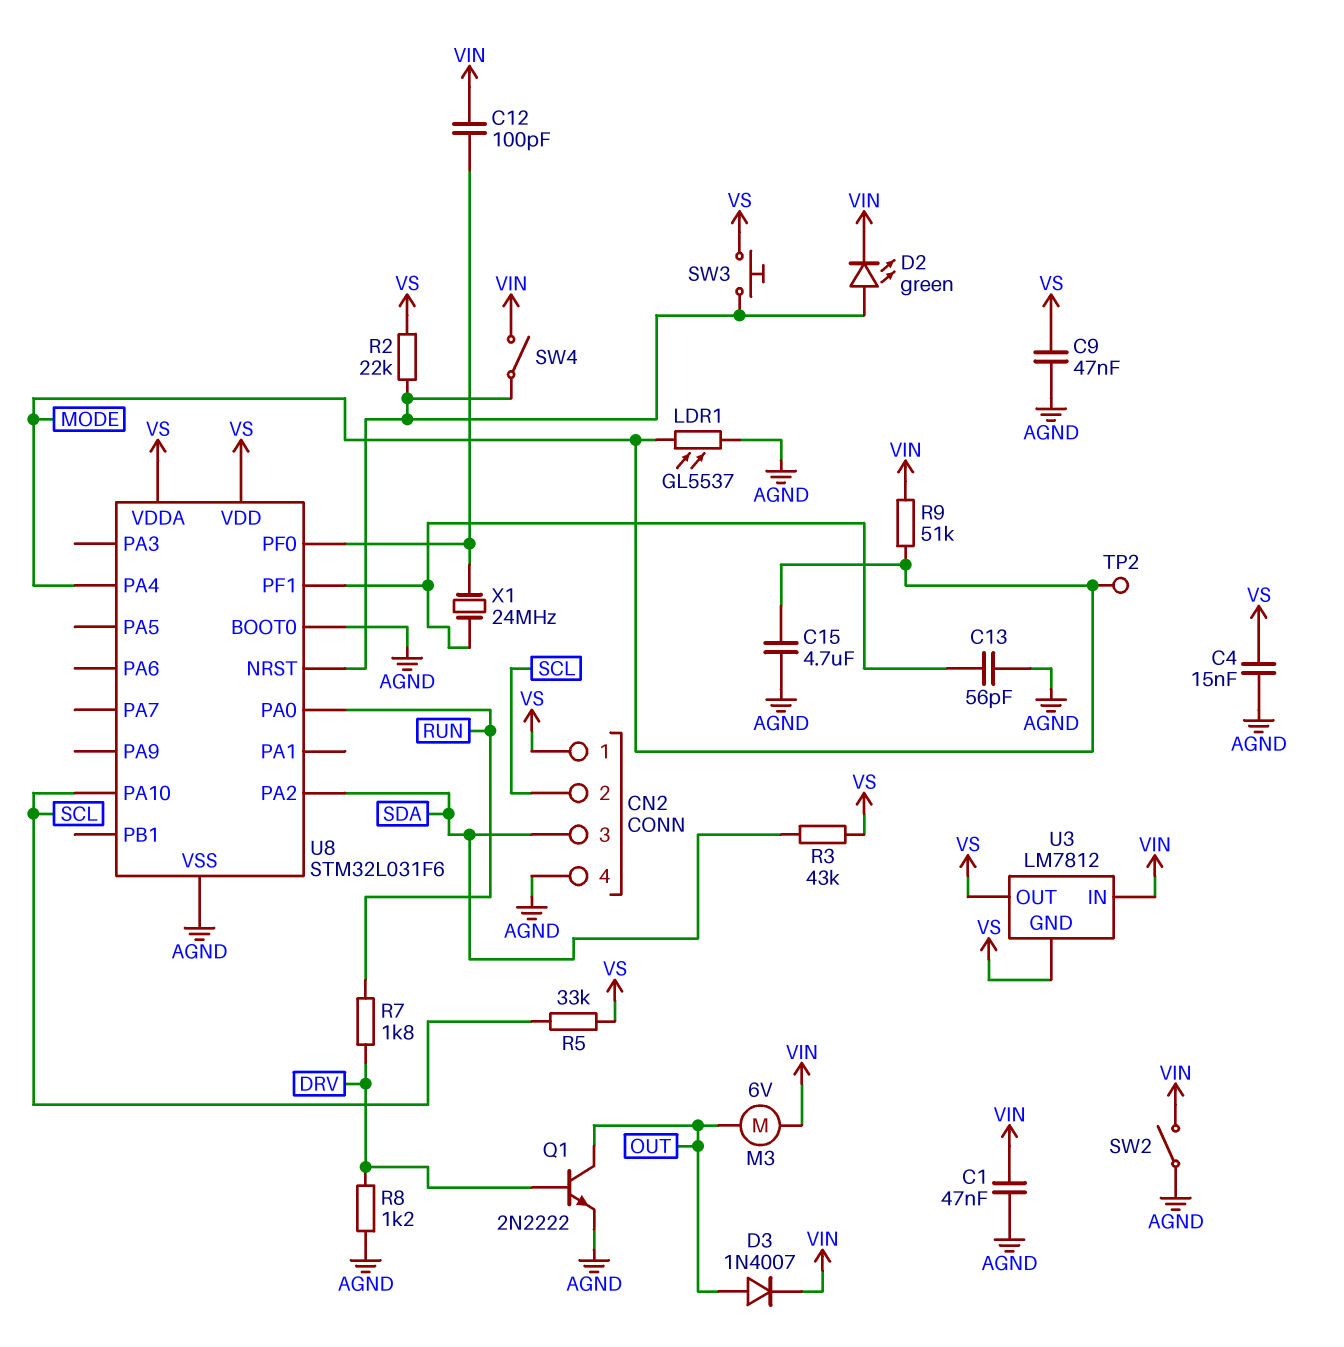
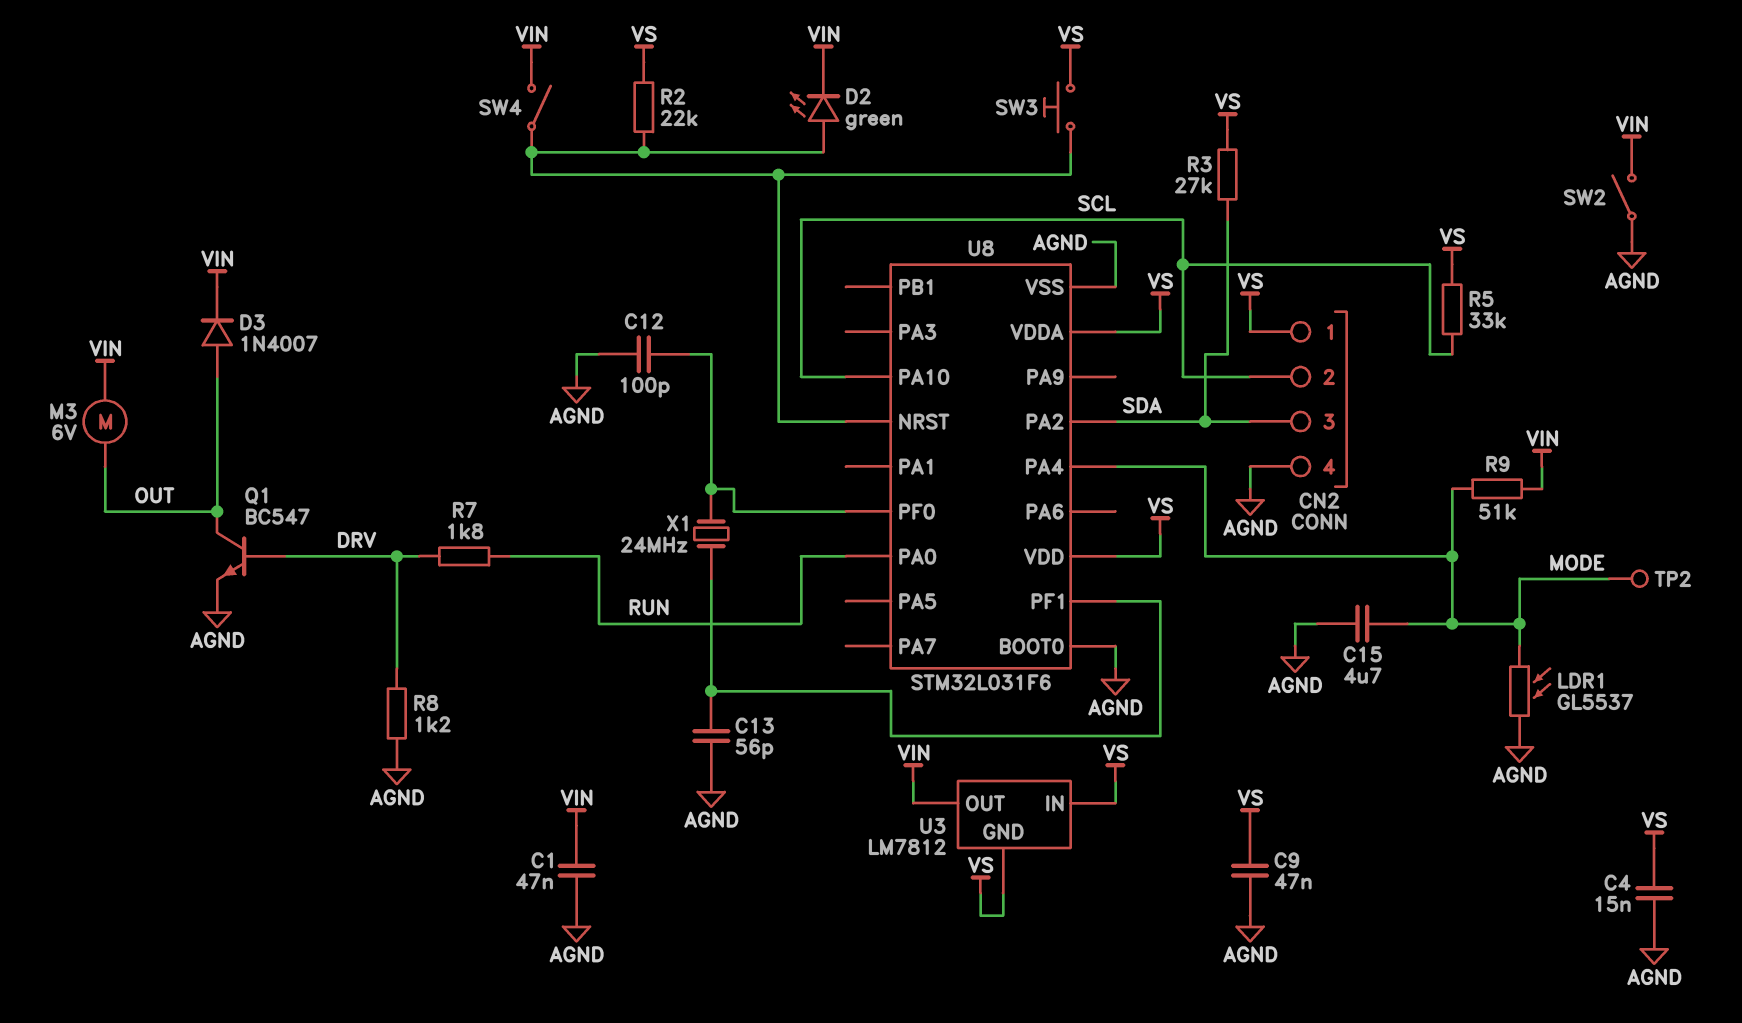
C12: 100pF (U8/PF0, VIN) -> 100pF (AGND, U8/PF0)
Q1: NPN 2N2222 (B DRV, C OUT, E AGND) -> NPN BC547 (B DRV, C OUT, E AGND)
R3: 43k (SDA, VS) -> 27k (SDA, VS)
U3 pin IN: VIN -> VS
U3 pin OUT: VS -> VIN

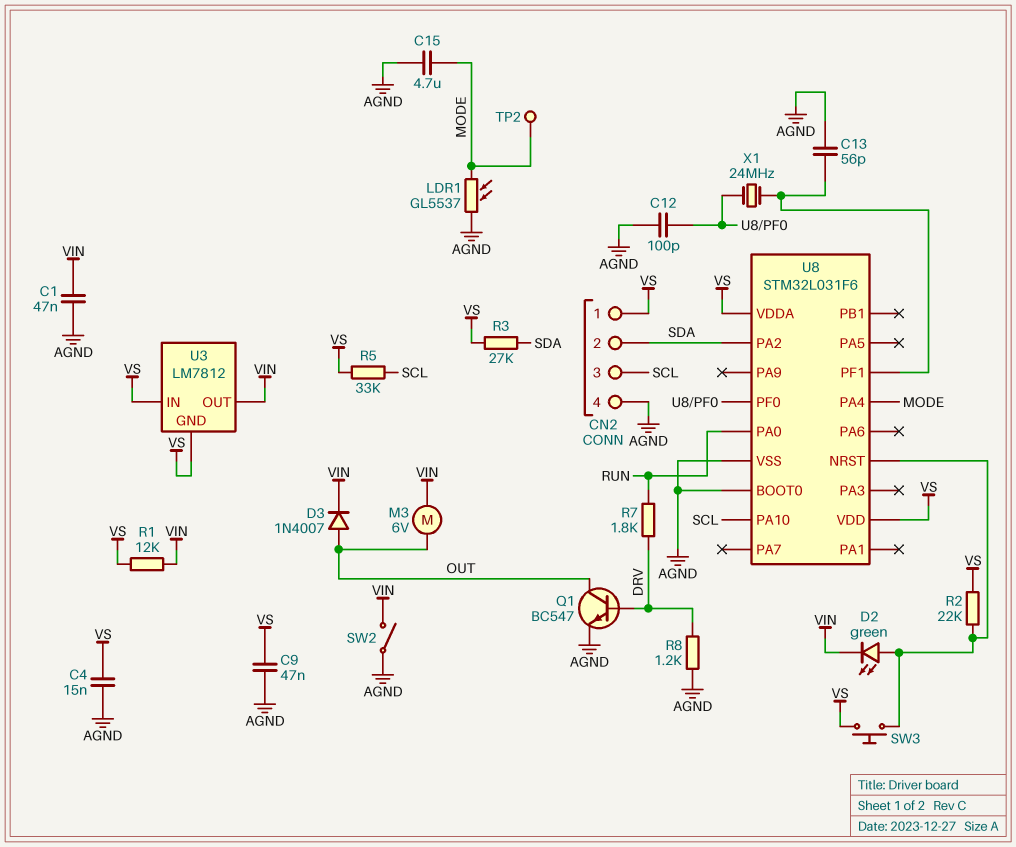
CN2 pin 2: SCL -> SDA
CN2 pin 3: SDA -> SCL
R1: none -> 12k (VIN, VS)
R9: 51k (MODE, VIN) -> none
SW4: switch (U8/NRST, VIN) -> none

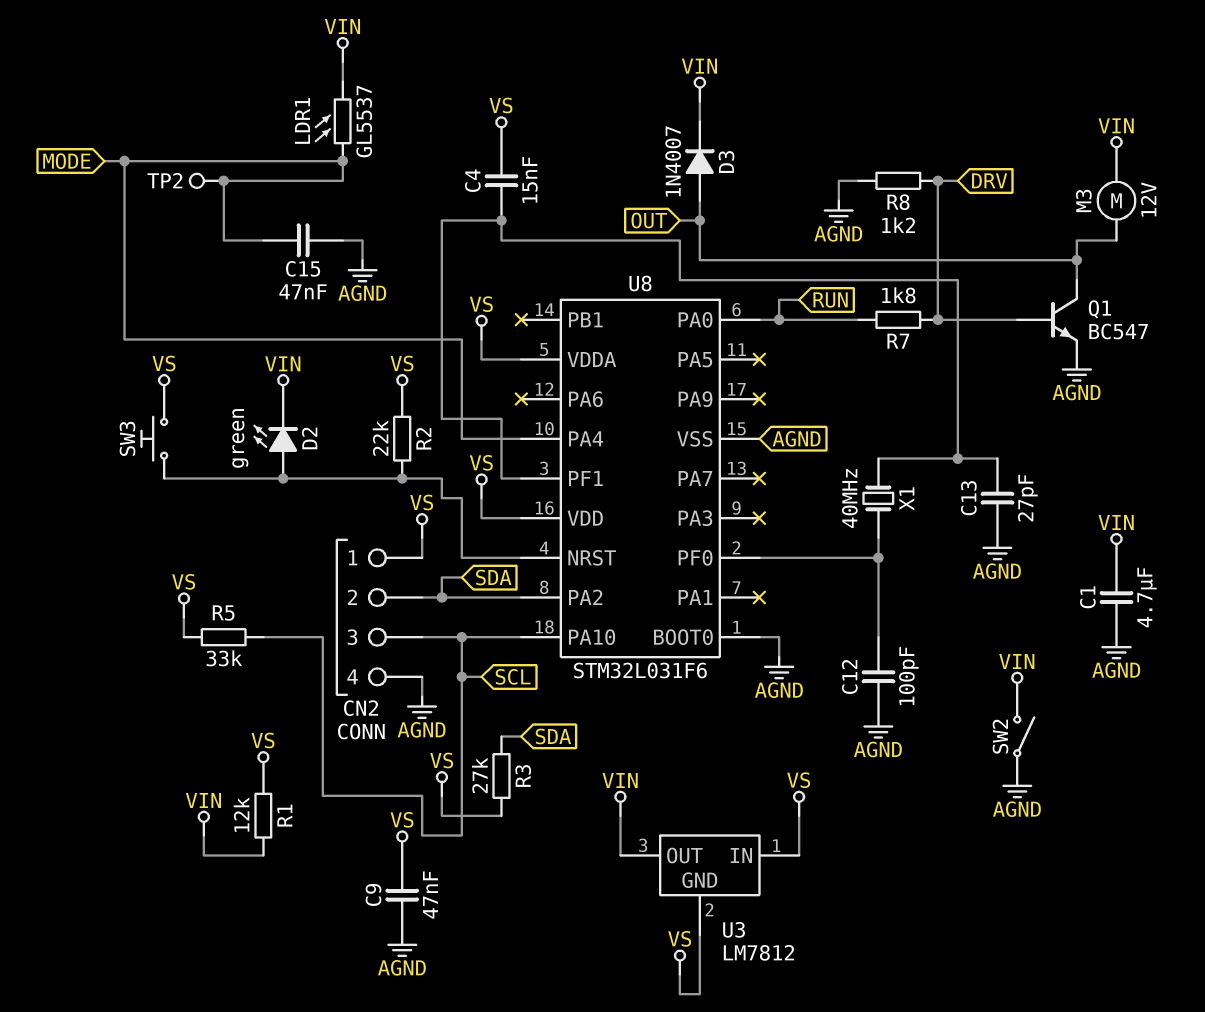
C1: 47nF (AGND, VIN) -> 4.7uF (AGND, VIN)
C4: 15nF (AGND, VS) -> 15nF (U8/PF1, VS)
C13: 56pF (AGND, U8/PF1) -> 27pF (AGND, U8/PF1)
C15: 4.7uF (AGND, MODE) -> 47nF (AGND, MODE)
LDR1: GL5537 (AGND, MODE) -> GL5537 (MODE, VIN)
M3: motor 6V (OUT, VIN) -> motor 12V (OUT, VIN)
X1: 24MHz (U8/PF0, U8/PF1) -> 40MHz (U8/PF0, U8/PF1)

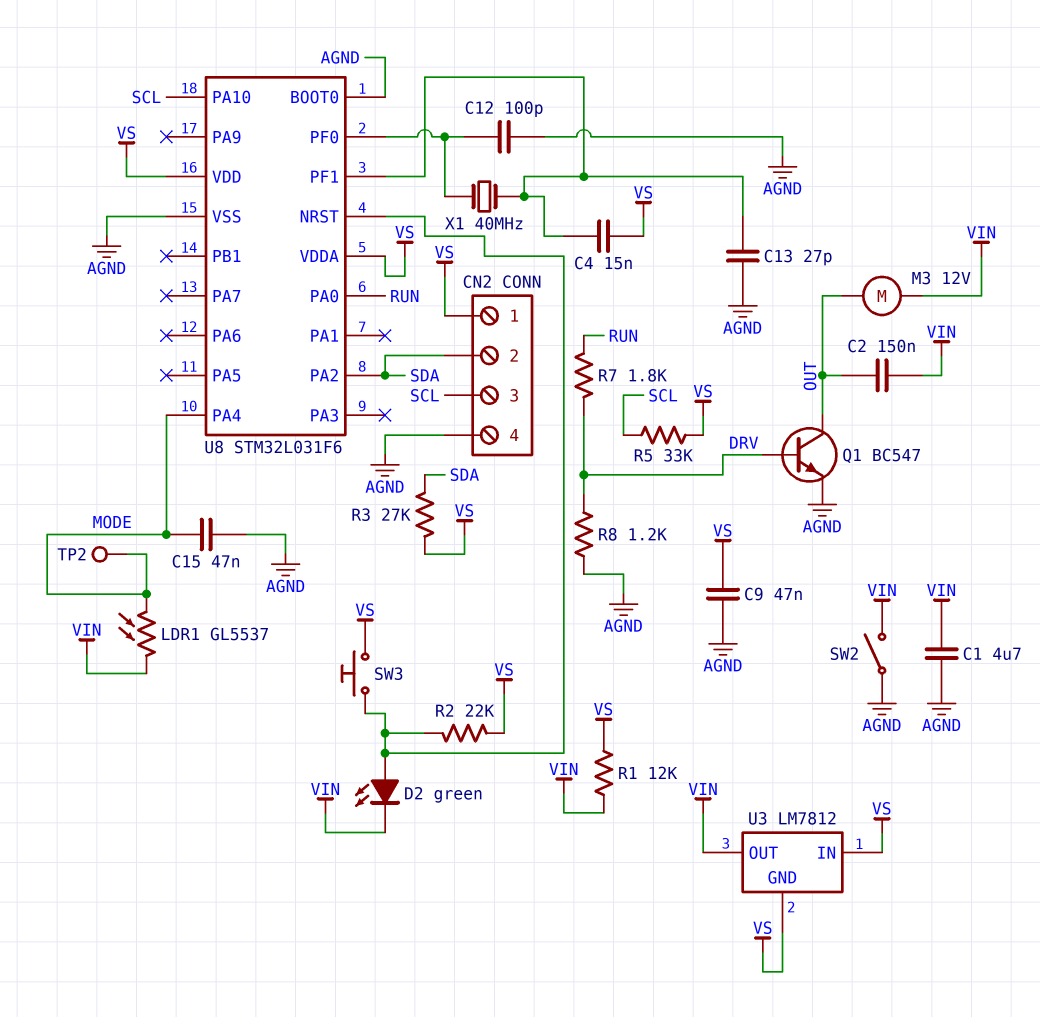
C2: none -> 150nF (OUT, VIN)
D3: diode 1N4007 (A OUT, K VIN) -> none

